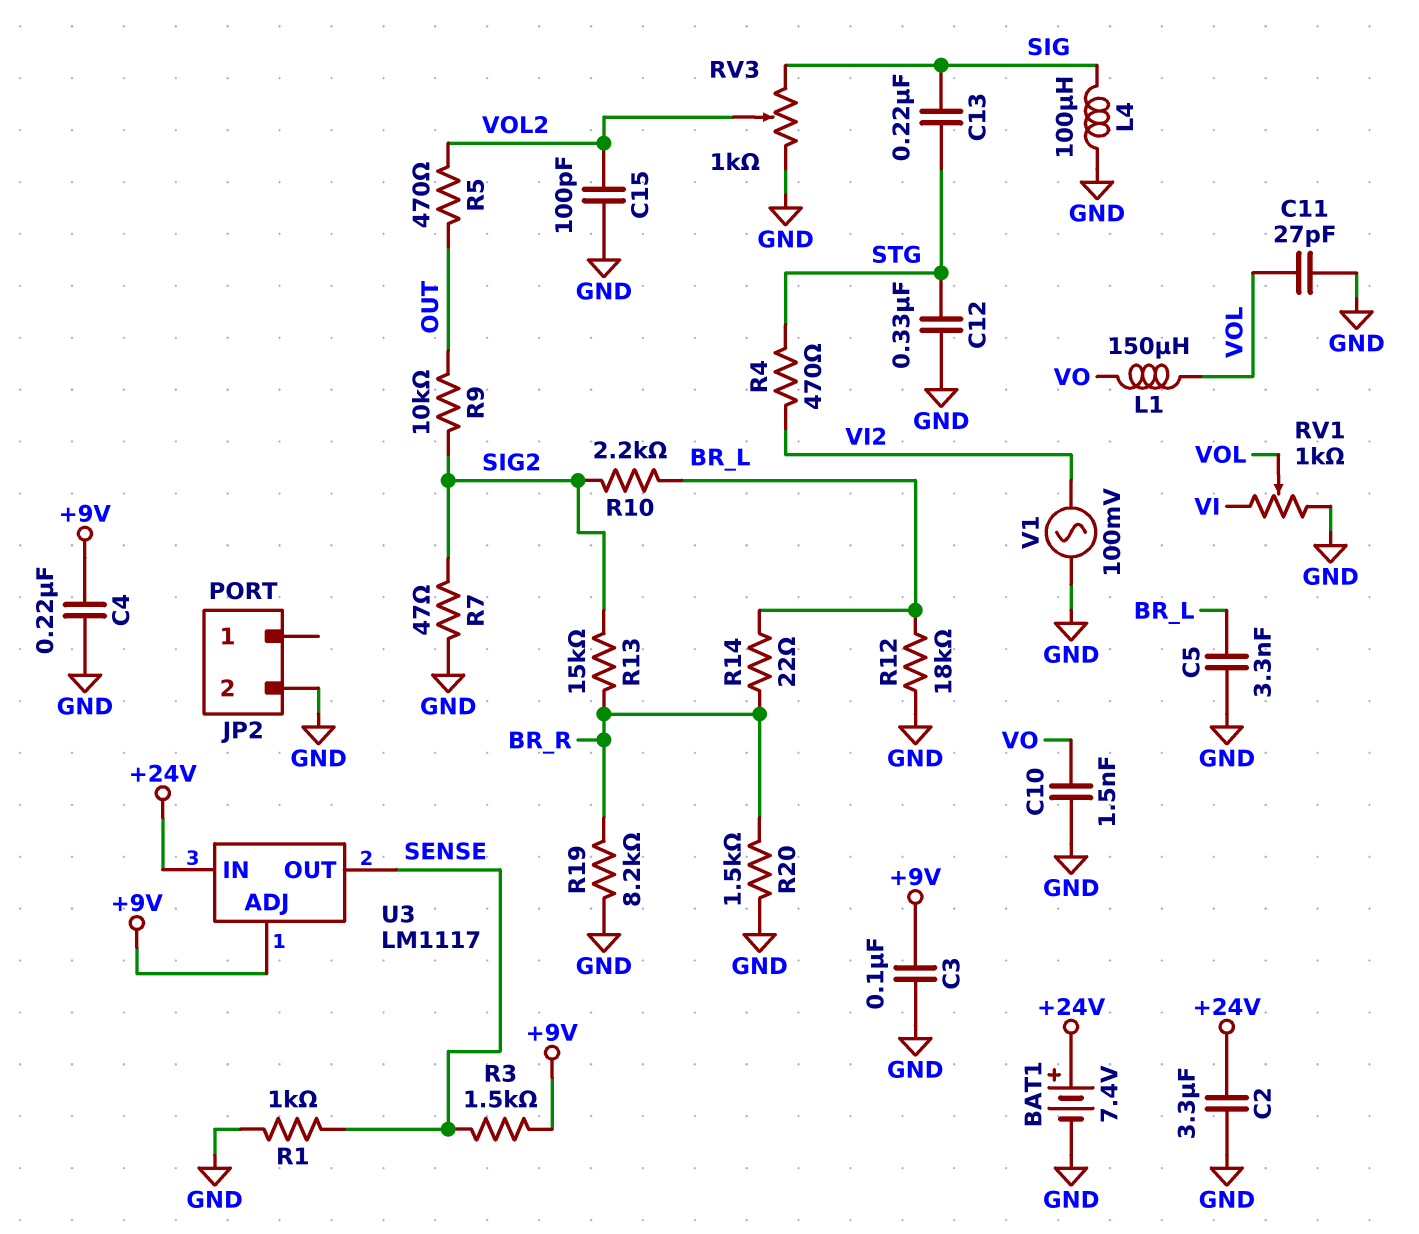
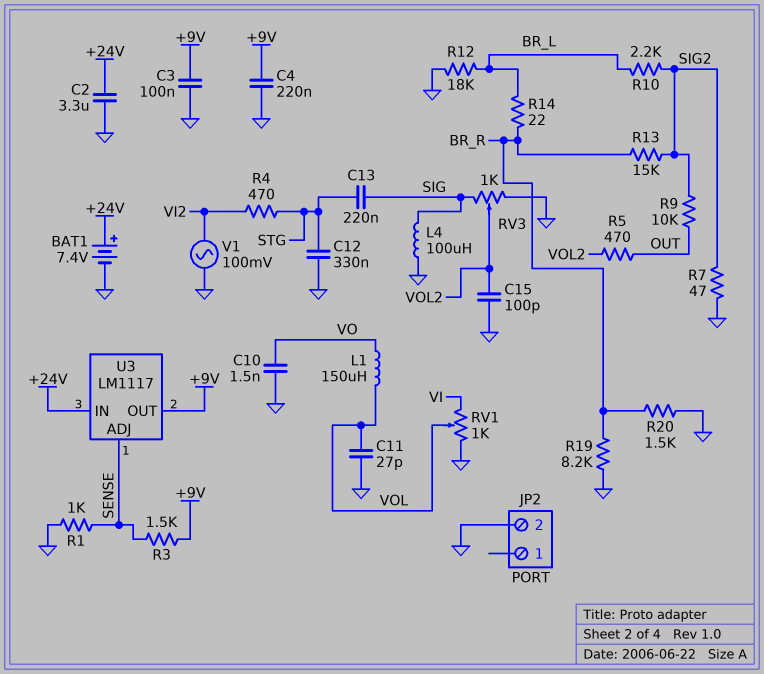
C5: 3.3nF (BR_L, GND) -> none
U3 pin ADJ: +9V -> SENSE
U3 pin OUT: SENSE -> +9V

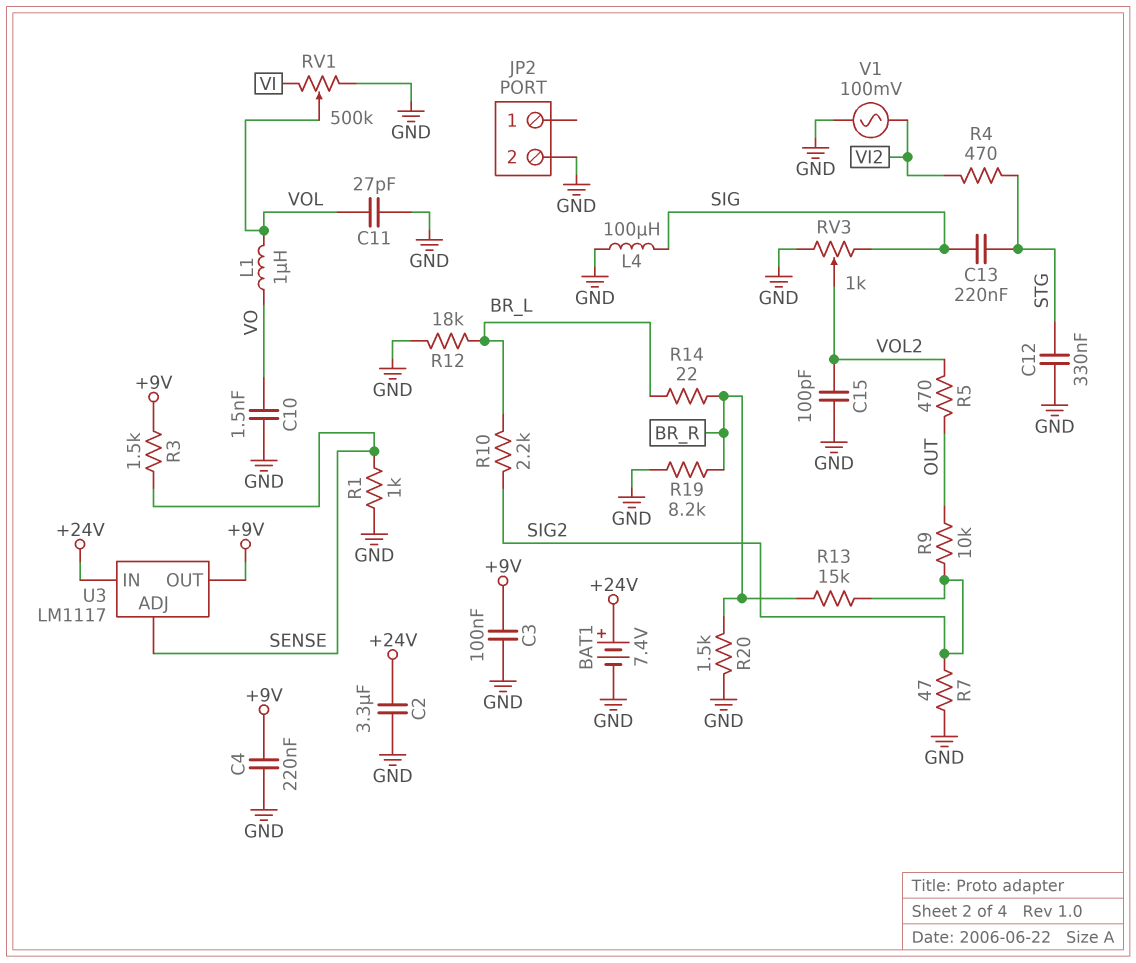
L1: 150uH (VO, VOL) -> 1uH (VO, VOL)
RV1: 1k (GND, VI, wiper VOL) -> 500k (GND, VI, wiper VOL)

